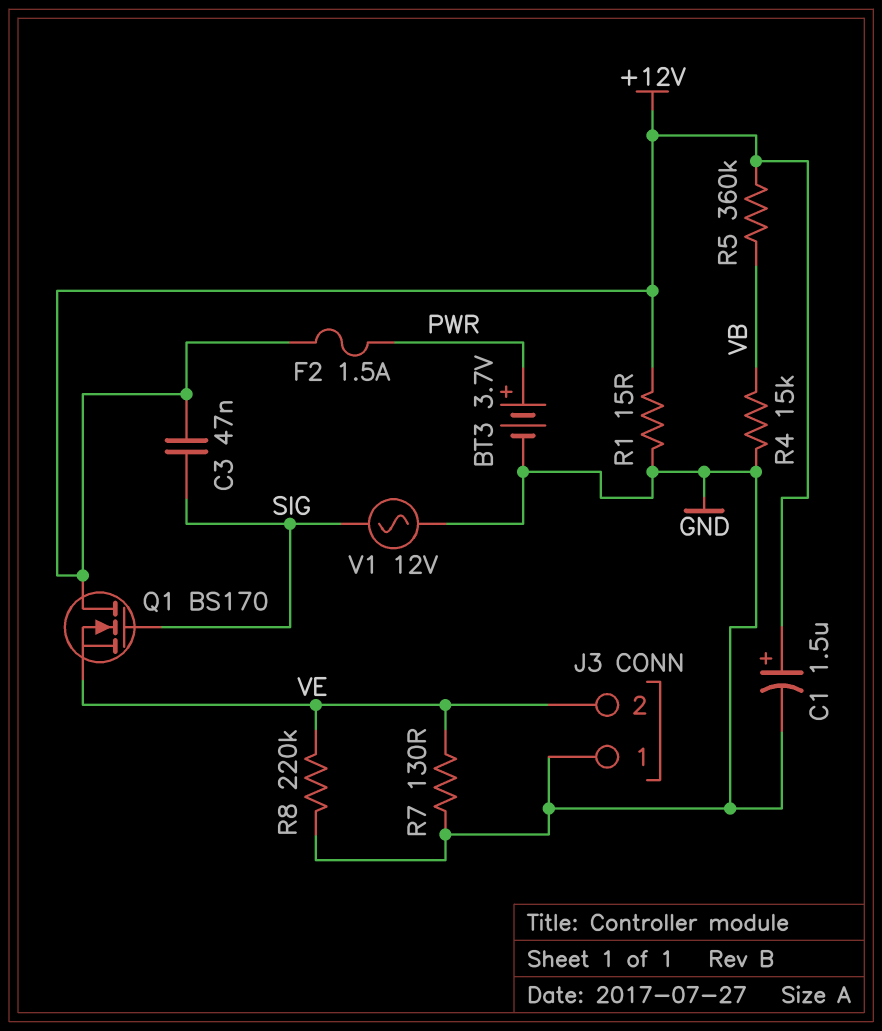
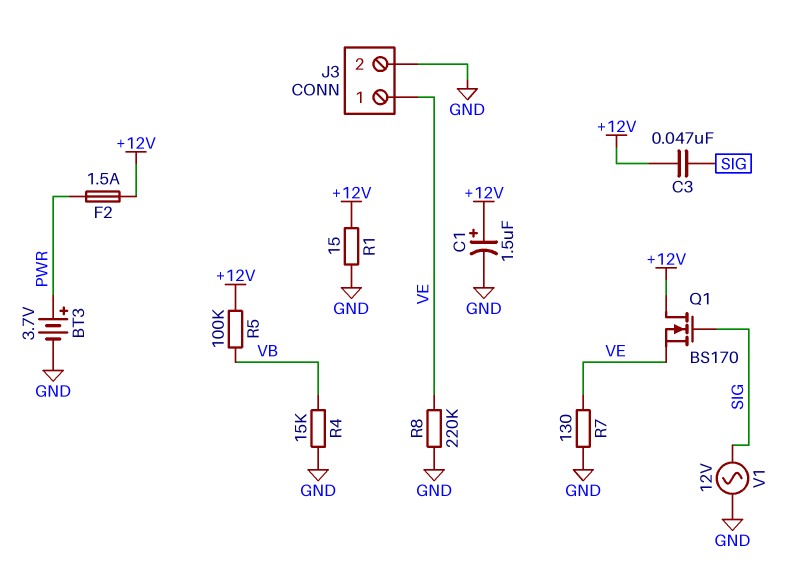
J3 pin 1: GND -> VE
J3 pin 2: VE -> GND
R5: 360k (+12V, VB) -> 100k (+12V, VB)

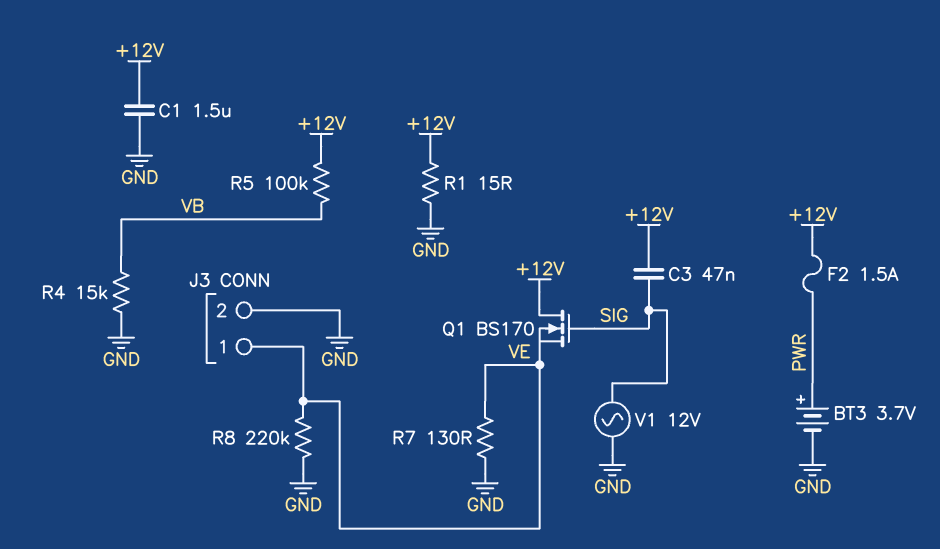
C1: 1.5uF (plus +12V, minus GND) -> 1.5uF (+12V, GND)

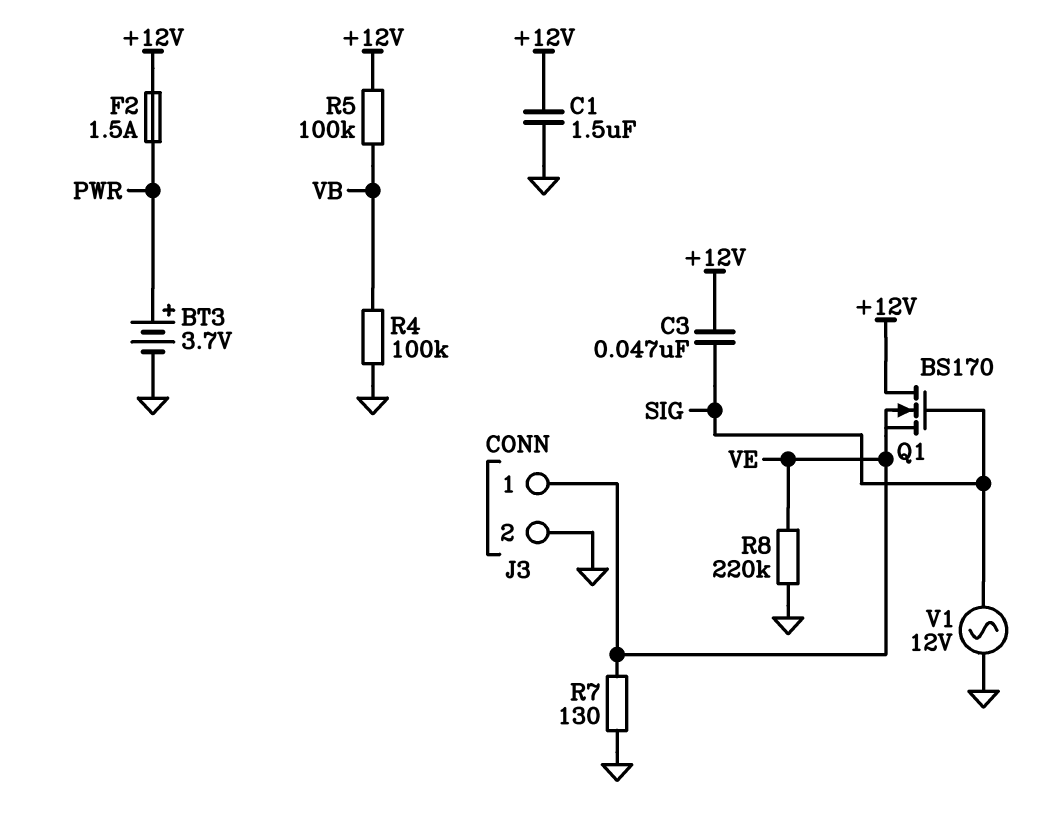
R1: 15 (+12V, GND) -> none
R4: 15k (GND, VB) -> 100k (GND, VB)

